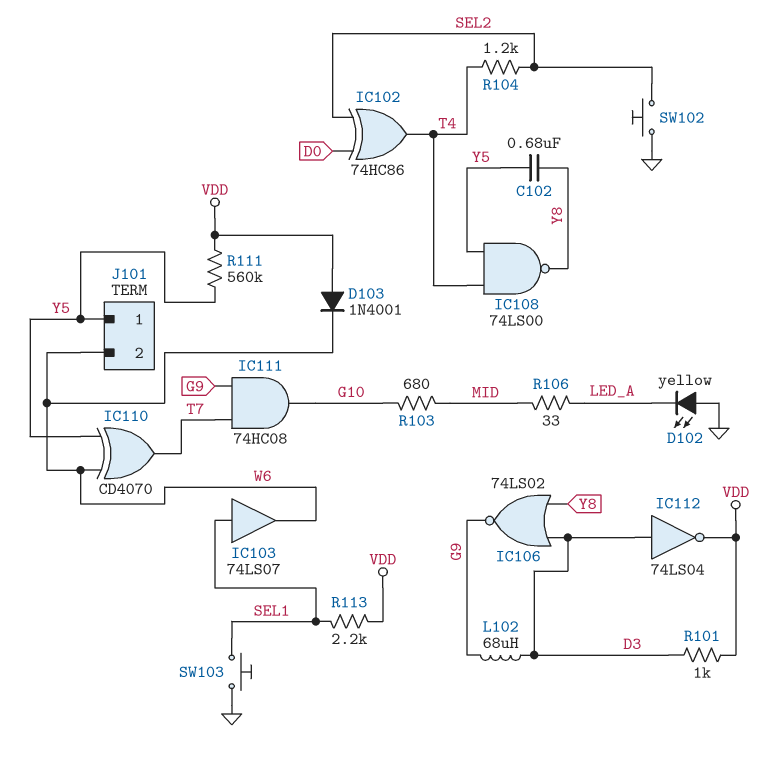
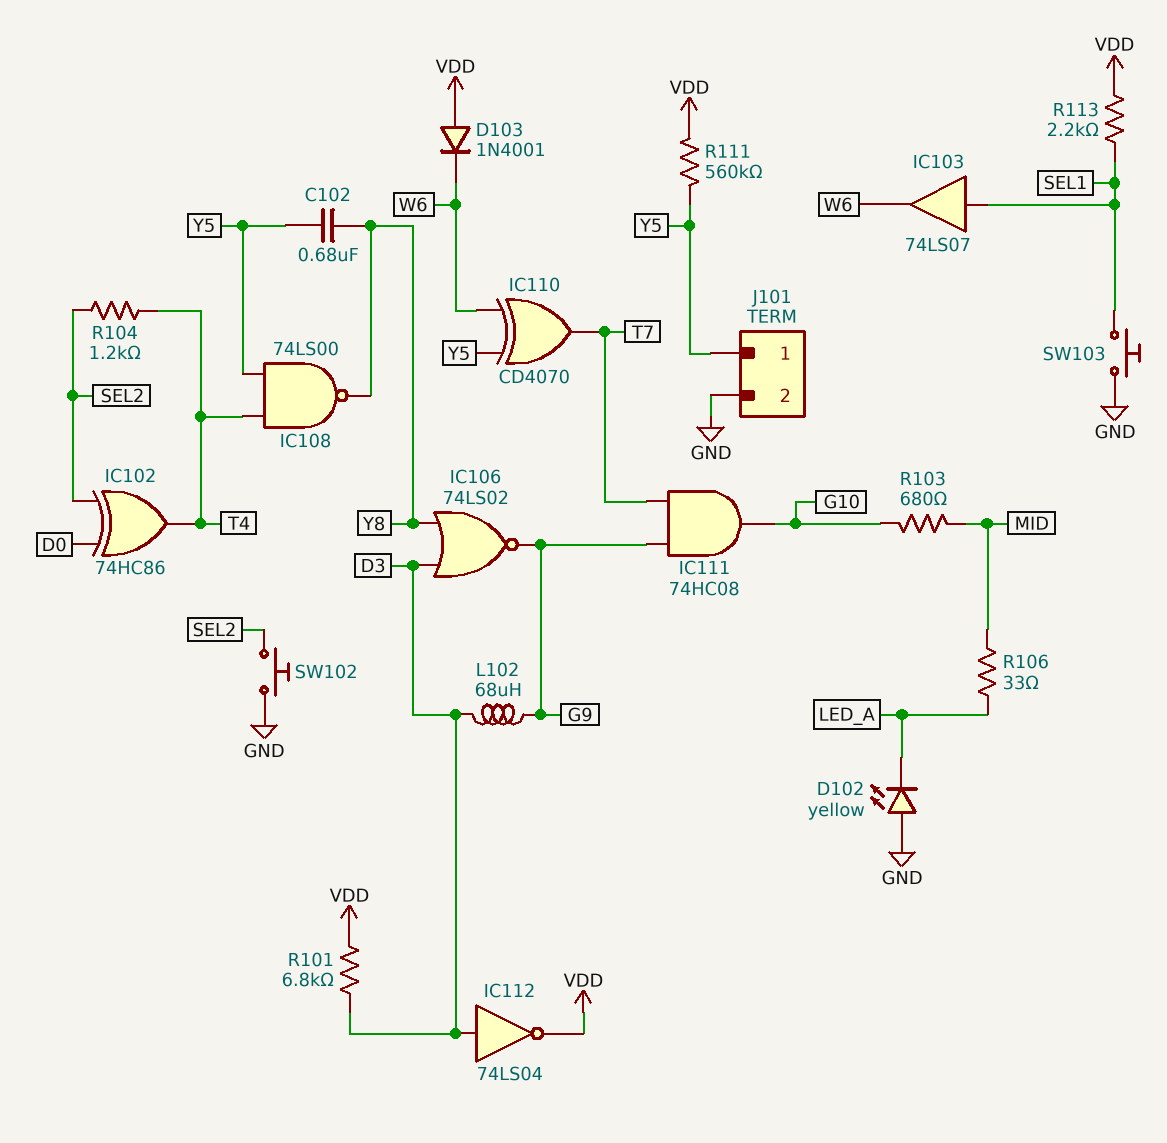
J101 pin 2: W6 -> GND
R101: 1k (D3, VDD) -> 6.8k (D3, VDD)

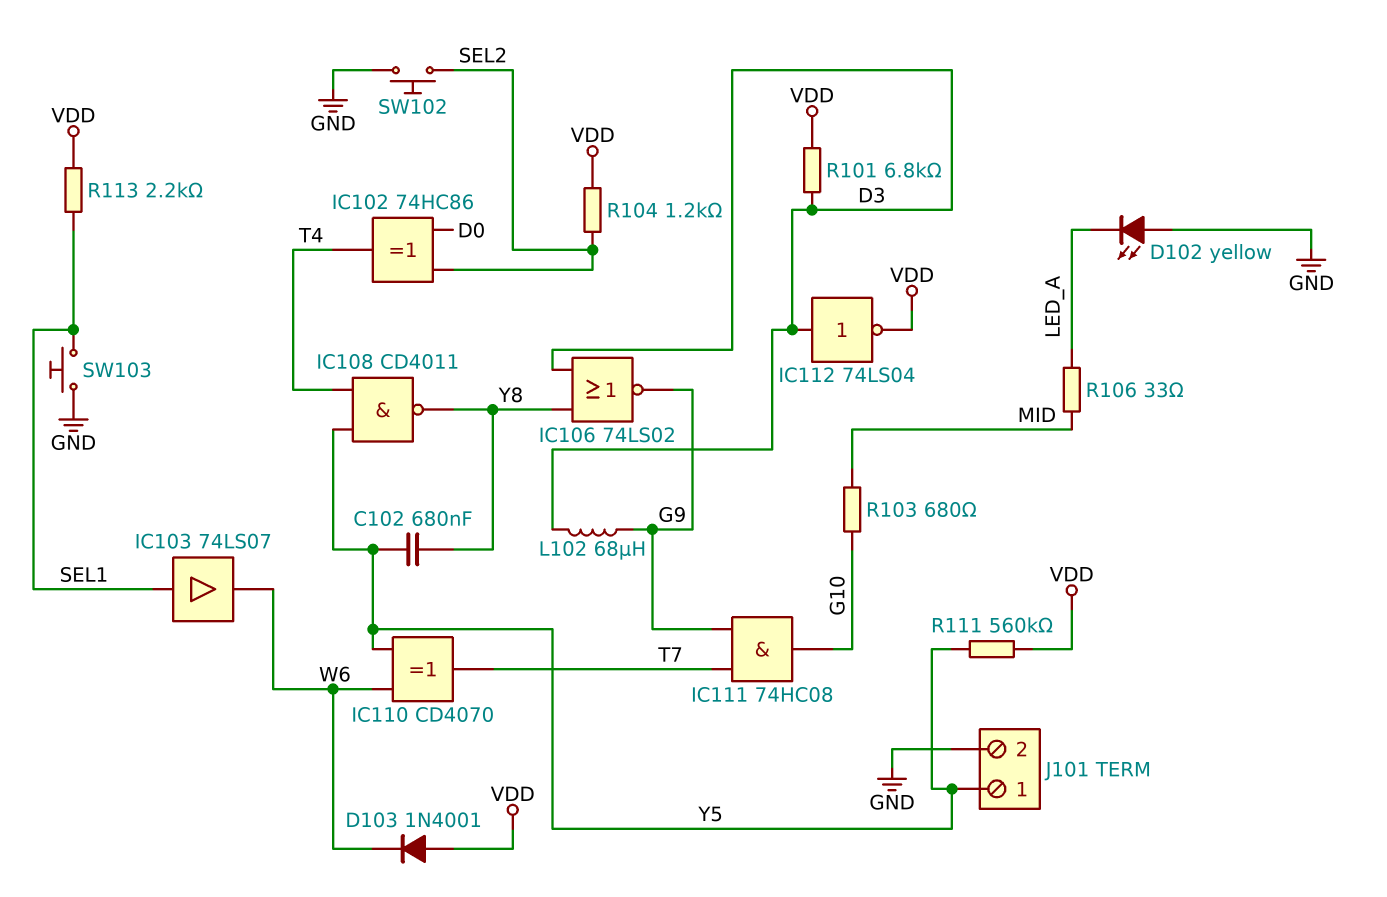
IC108: NAND 74LS00 (in T4, in Y5, out Y8) -> NAND CD4011 (in T4, in Y5, out Y8)
R104: 1.2k (SEL2, T4) -> 1.2k (SEL2, VDD)

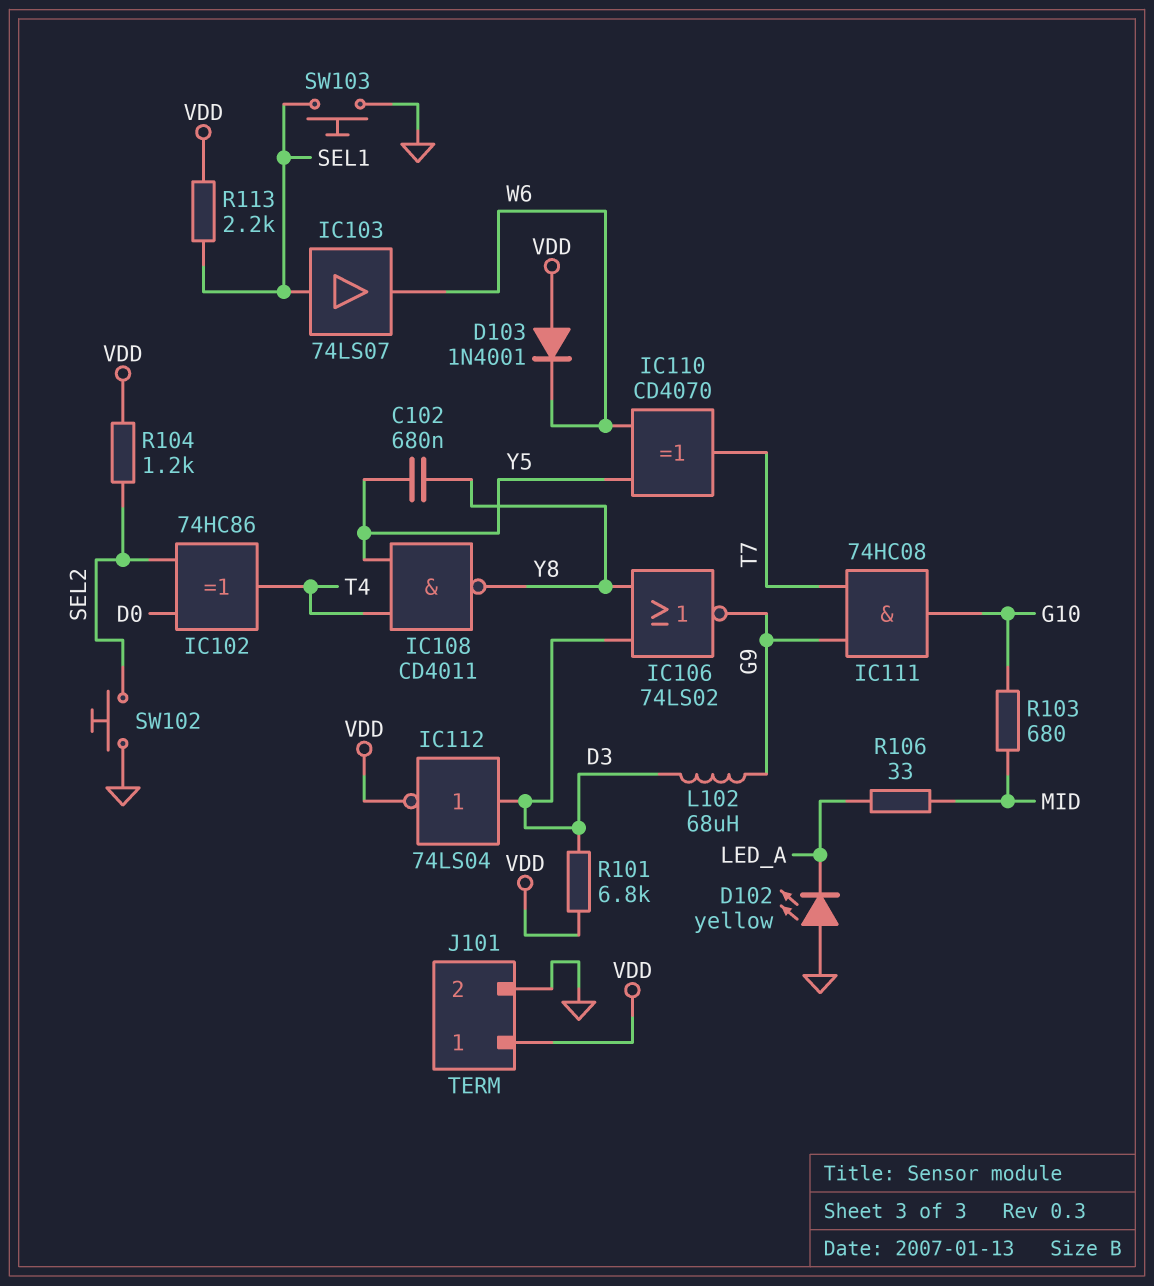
J101 pin 1: Y5 -> VDD
R111: 560k (VDD, Y5) -> none

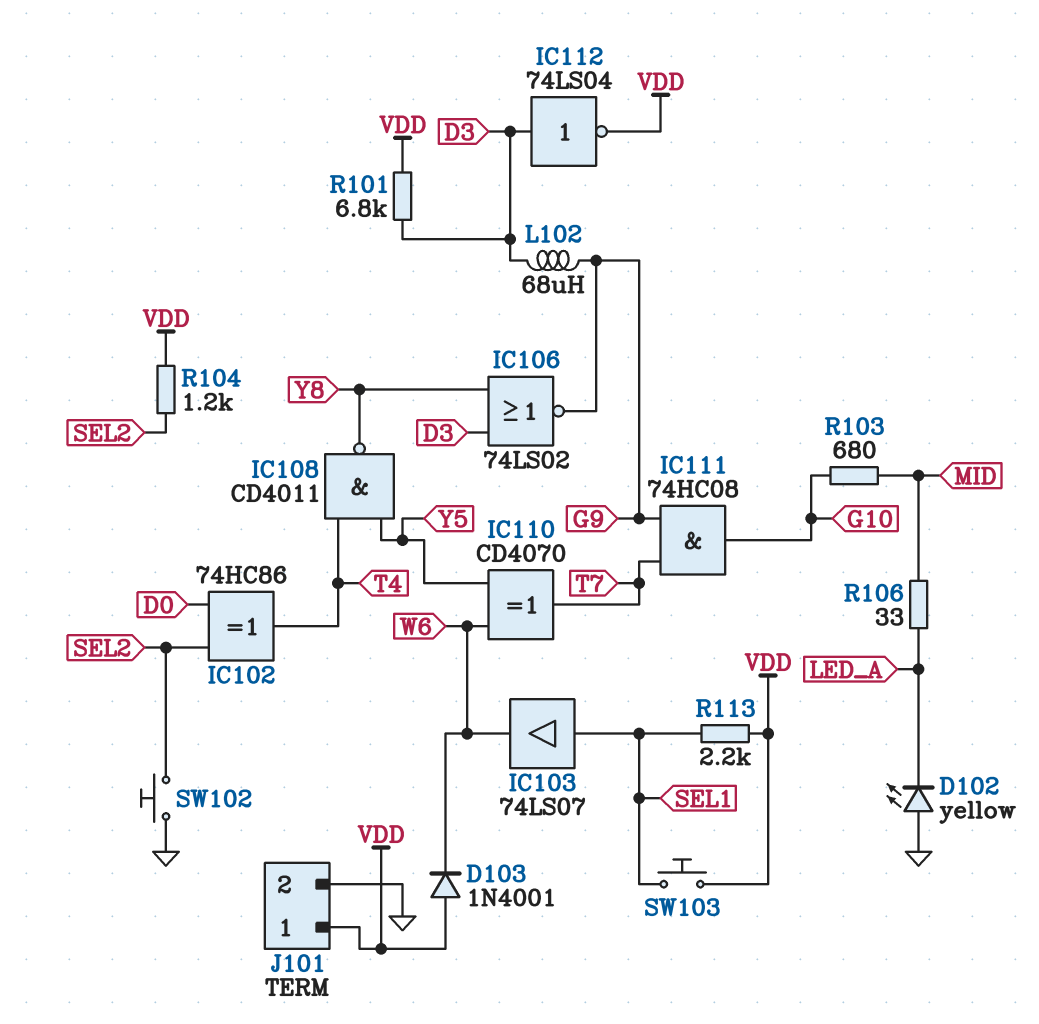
C102: 680nF (Y5, Y8) -> none
SW103: button (GND, SEL1) -> button (SEL1, VDD)

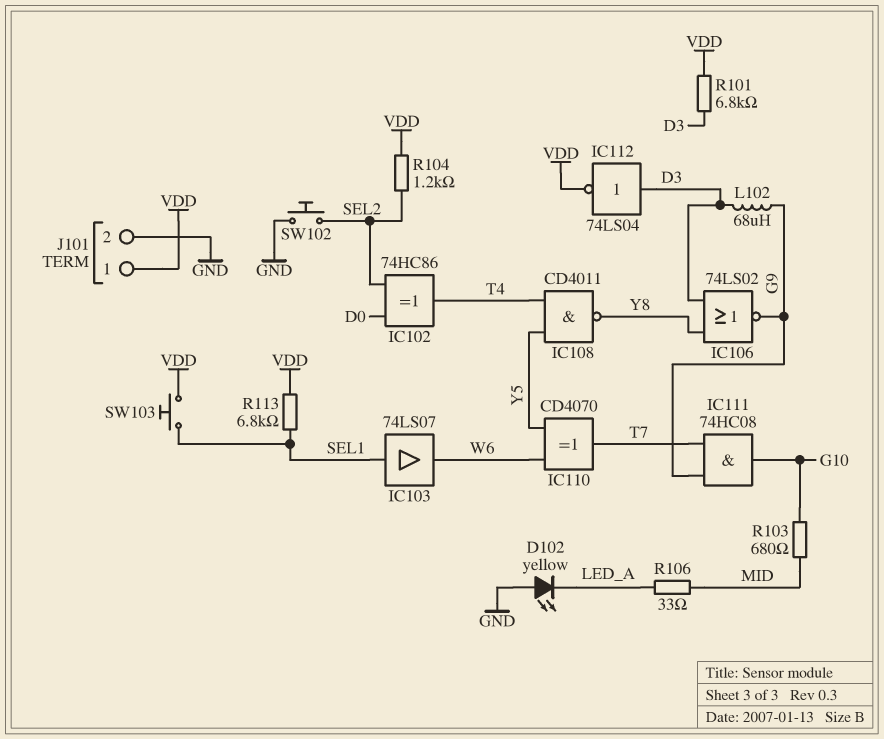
D103: diode 1N4001 (A VDD, K W6) -> none
R113: 2.2k (SEL1, VDD) -> 6.8k (SEL1, VDD)

